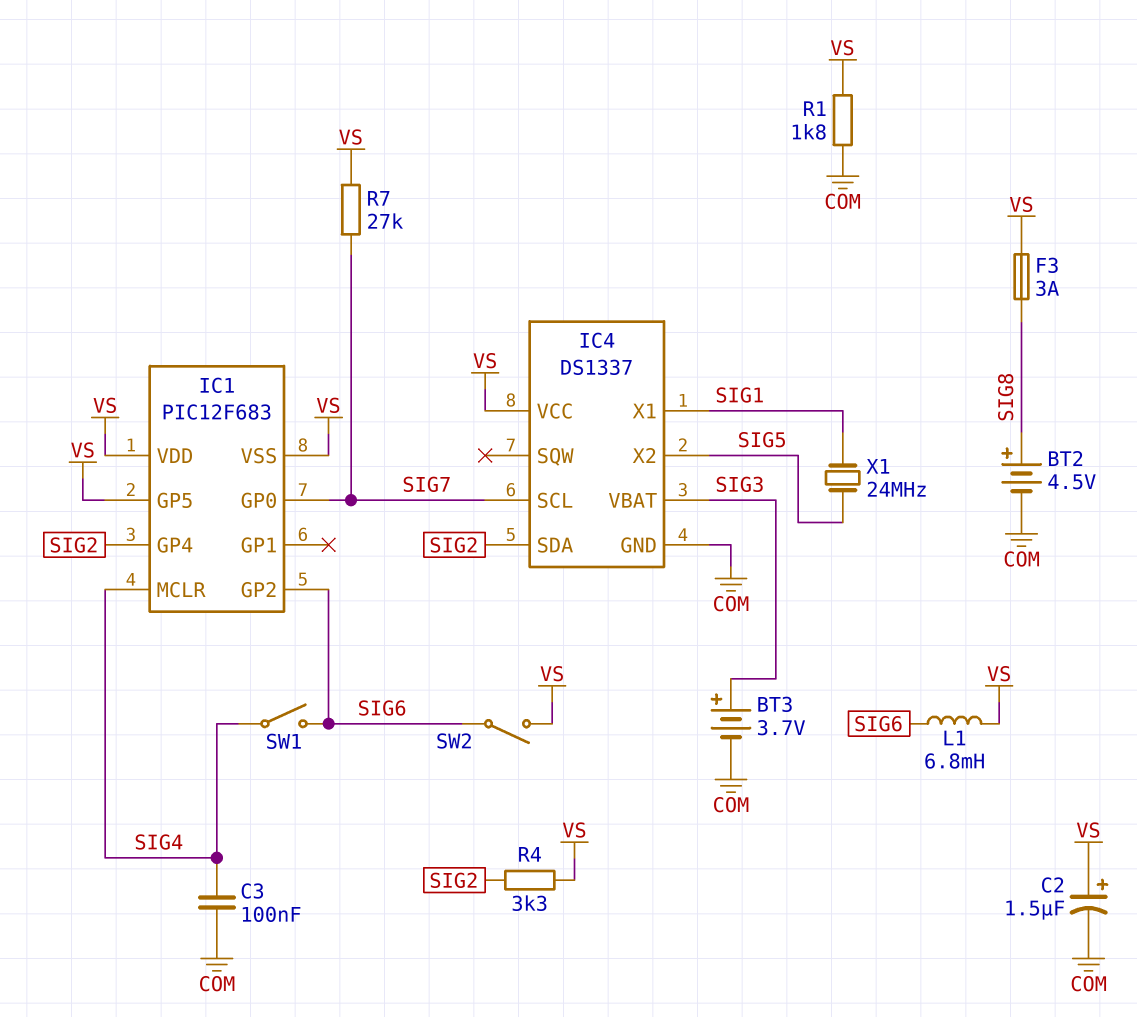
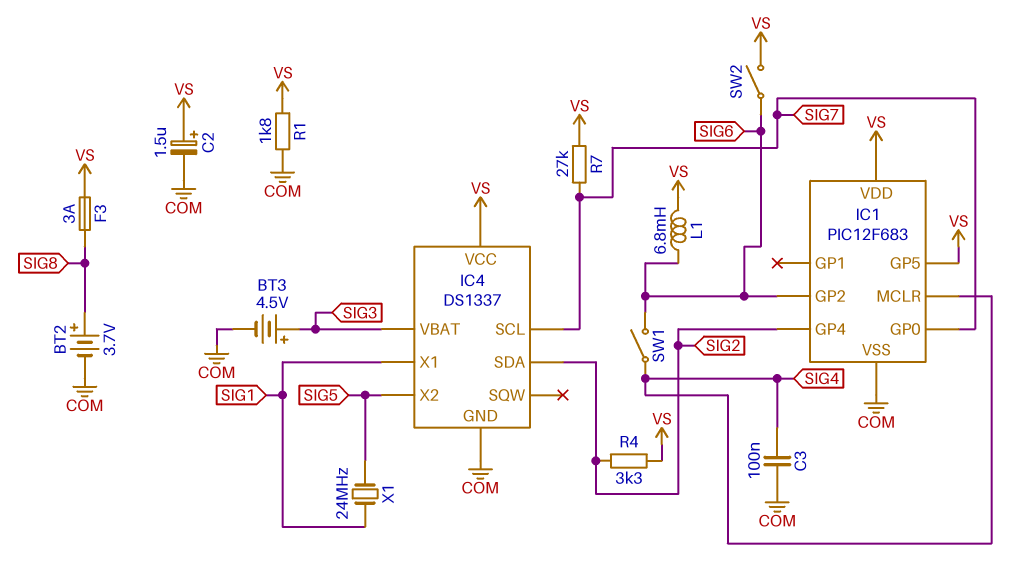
BT2: 4.5V (plus SIG8, minus COM) -> 3.7V (plus SIG8, minus COM)
BT3: 3.7V (plus SIG3, minus COM) -> 4.5V (plus SIG3, minus COM)
IC1 pin VSS: VS -> COM

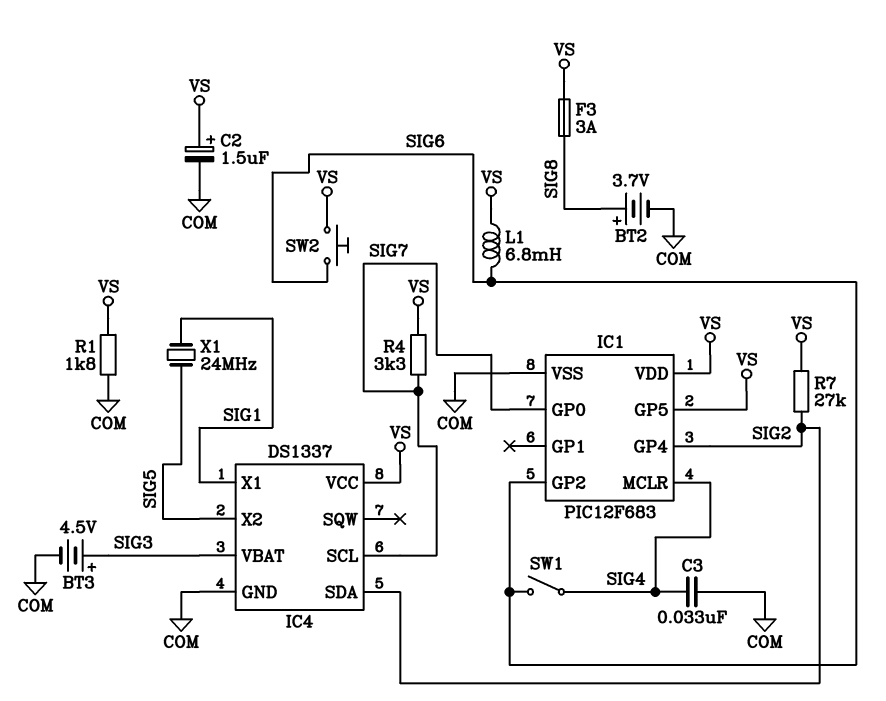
C3: 100nF (COM, SIG4) -> 33nF (COM, SIG4)
R4: 3.3k (SIG2, VS) -> 3.3k (SIG7, VS)
R7: 27k (SIG7, VS) -> 27k (SIG2, VS)
SW2: switch (SIG6, VS) -> button (SIG6, VS)

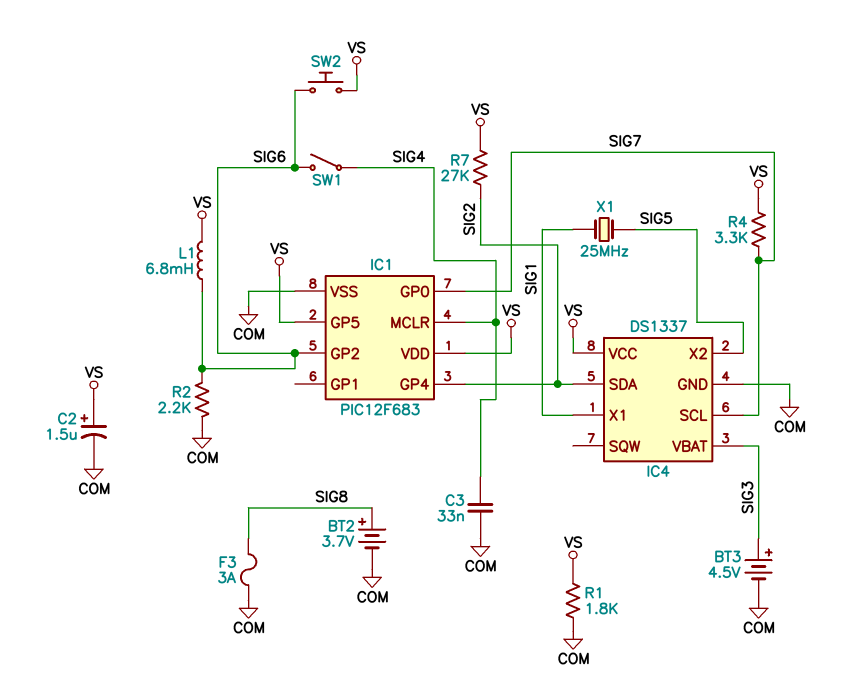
F3: 3A (SIG8, VS) -> 3A (COM, SIG8)
R2: none -> 2.2k (COM, SIG6)
X1: 24MHz (SIG1, SIG5) -> 25MHz (SIG1, SIG5)

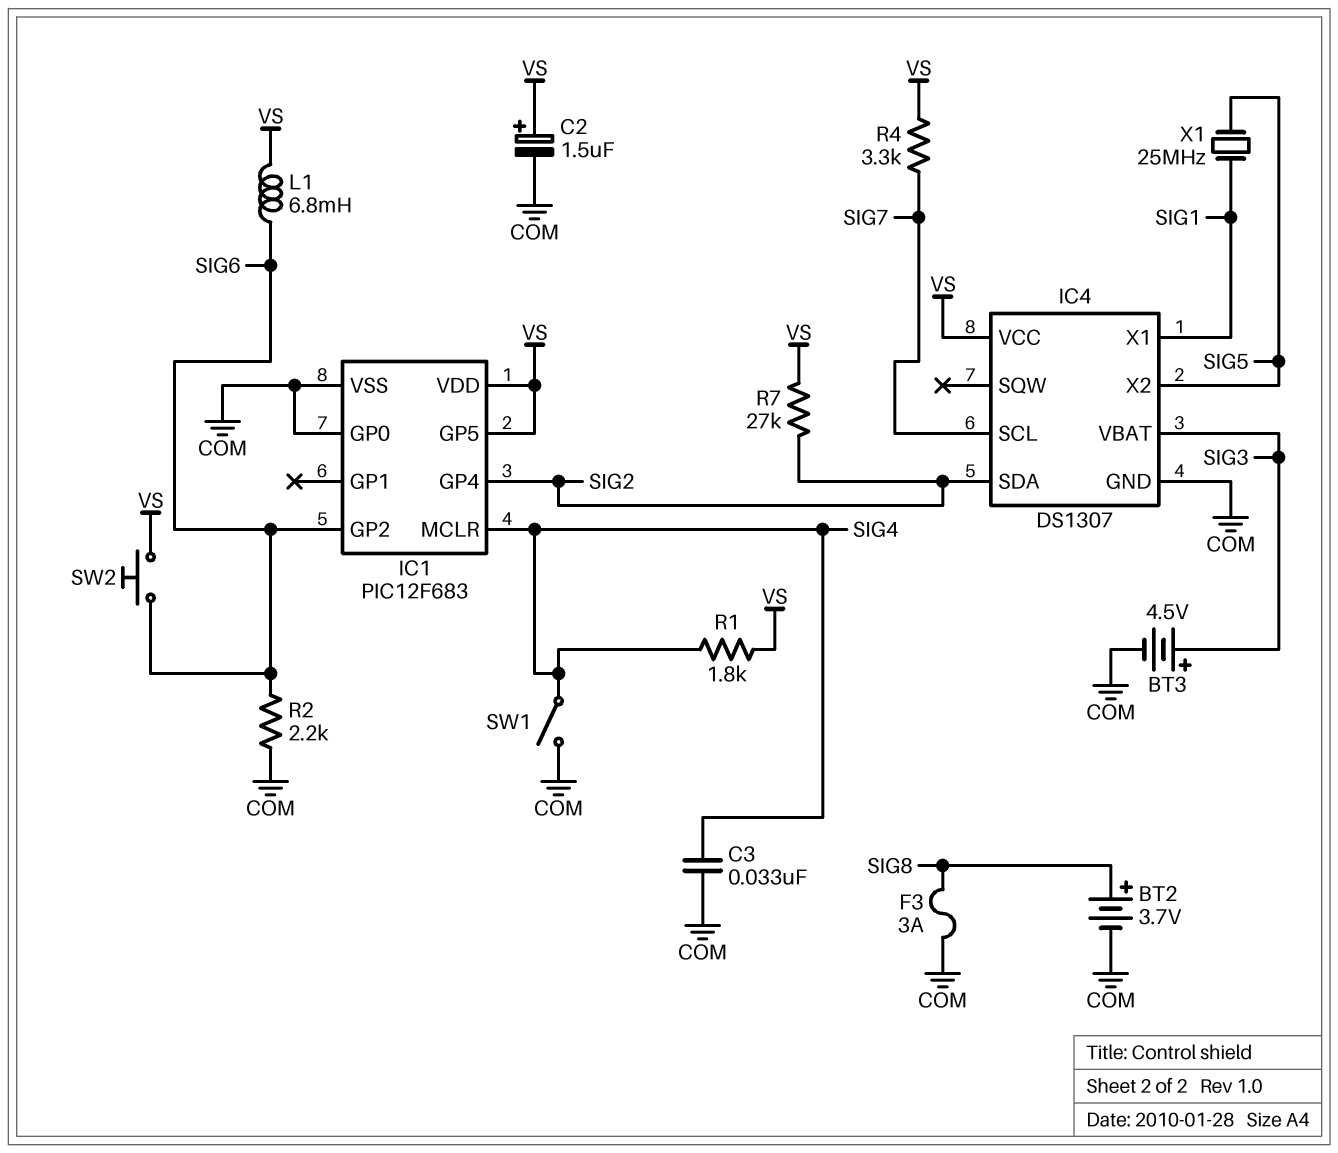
IC1 pin GP0: SIG7 -> COM
IC4: DS1337 -> DS1307
R1: 1.8k (COM, VS) -> 1.8k (SIG4, VS)
SW1: switch (SIG4, SIG6) -> switch (COM, SIG4)

